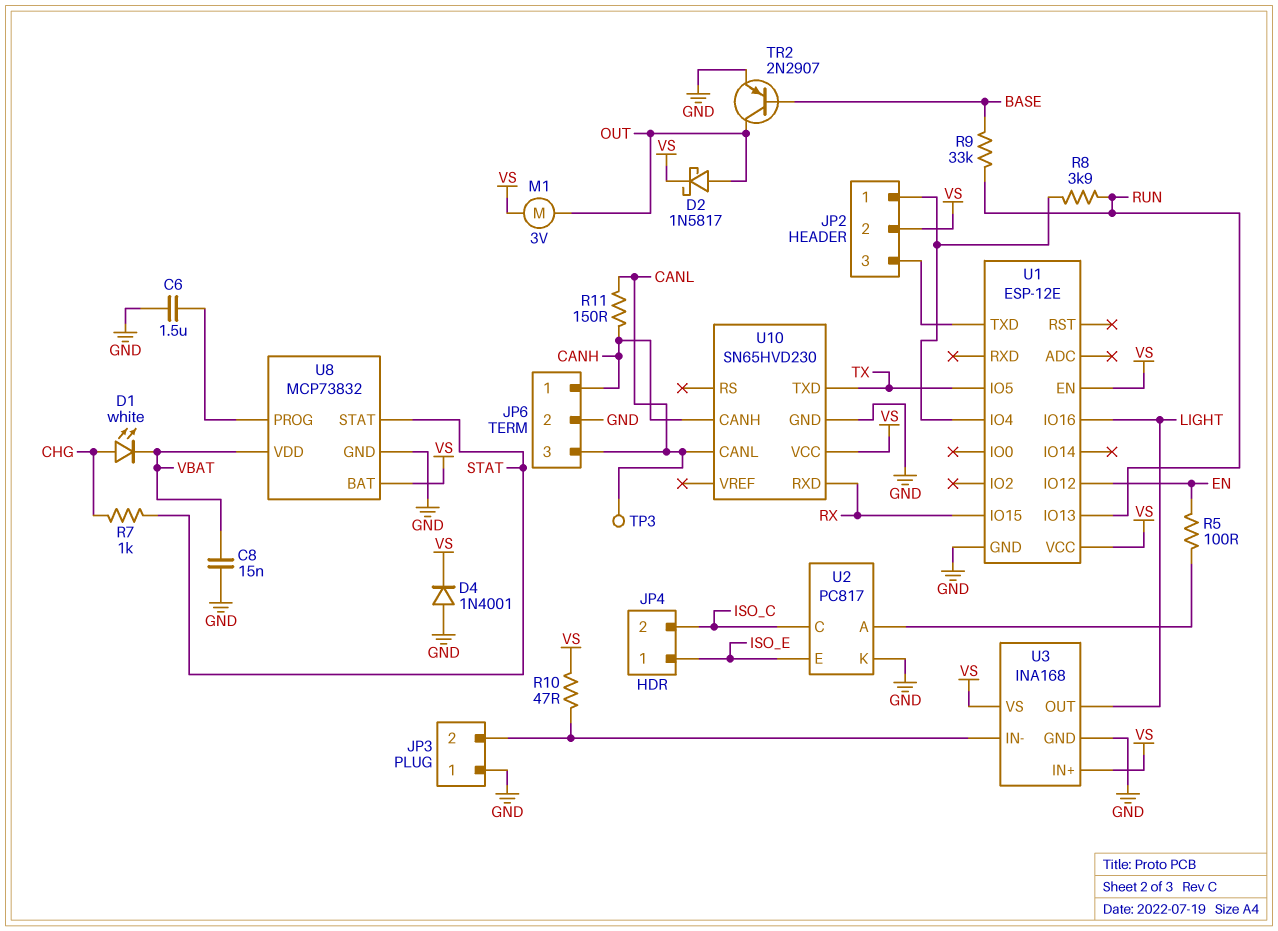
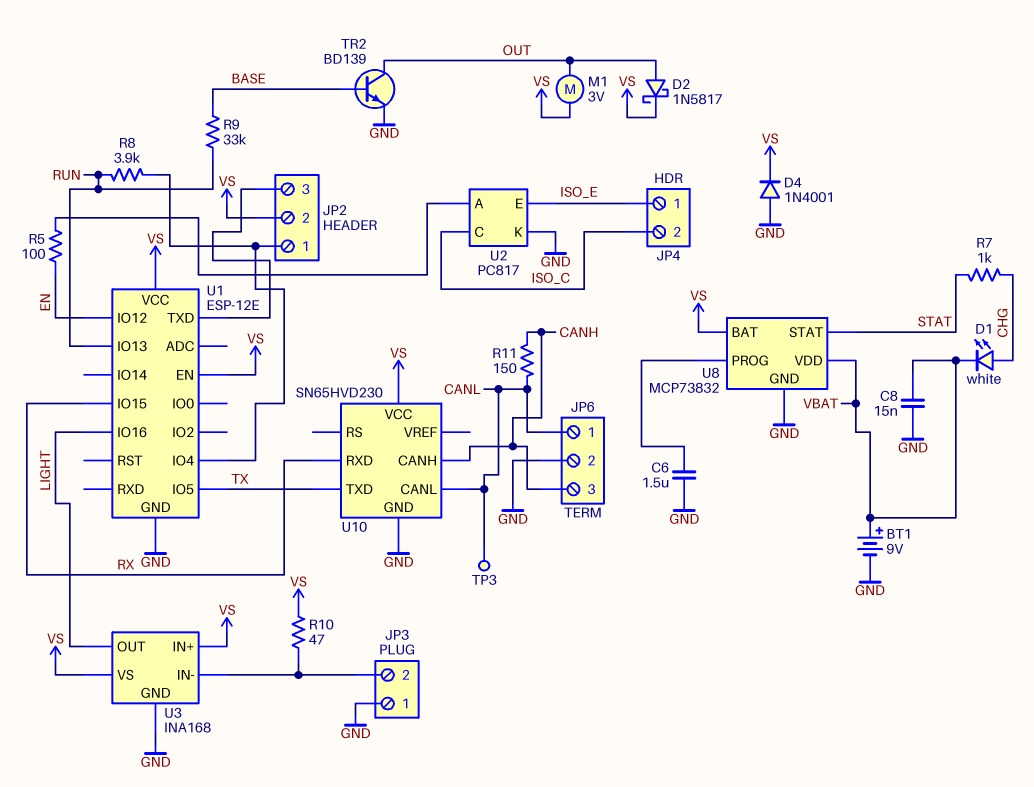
BT1: none -> 9V (plus VBAT, minus GND)
JP6 pin 1: CANH -> CANL
JP6 pin 3: CANL -> CANH
TR2: PNP 2N2907 (B BASE, C OUT, E GND) -> NPN BD139 (B BASE, C OUT, E GND)

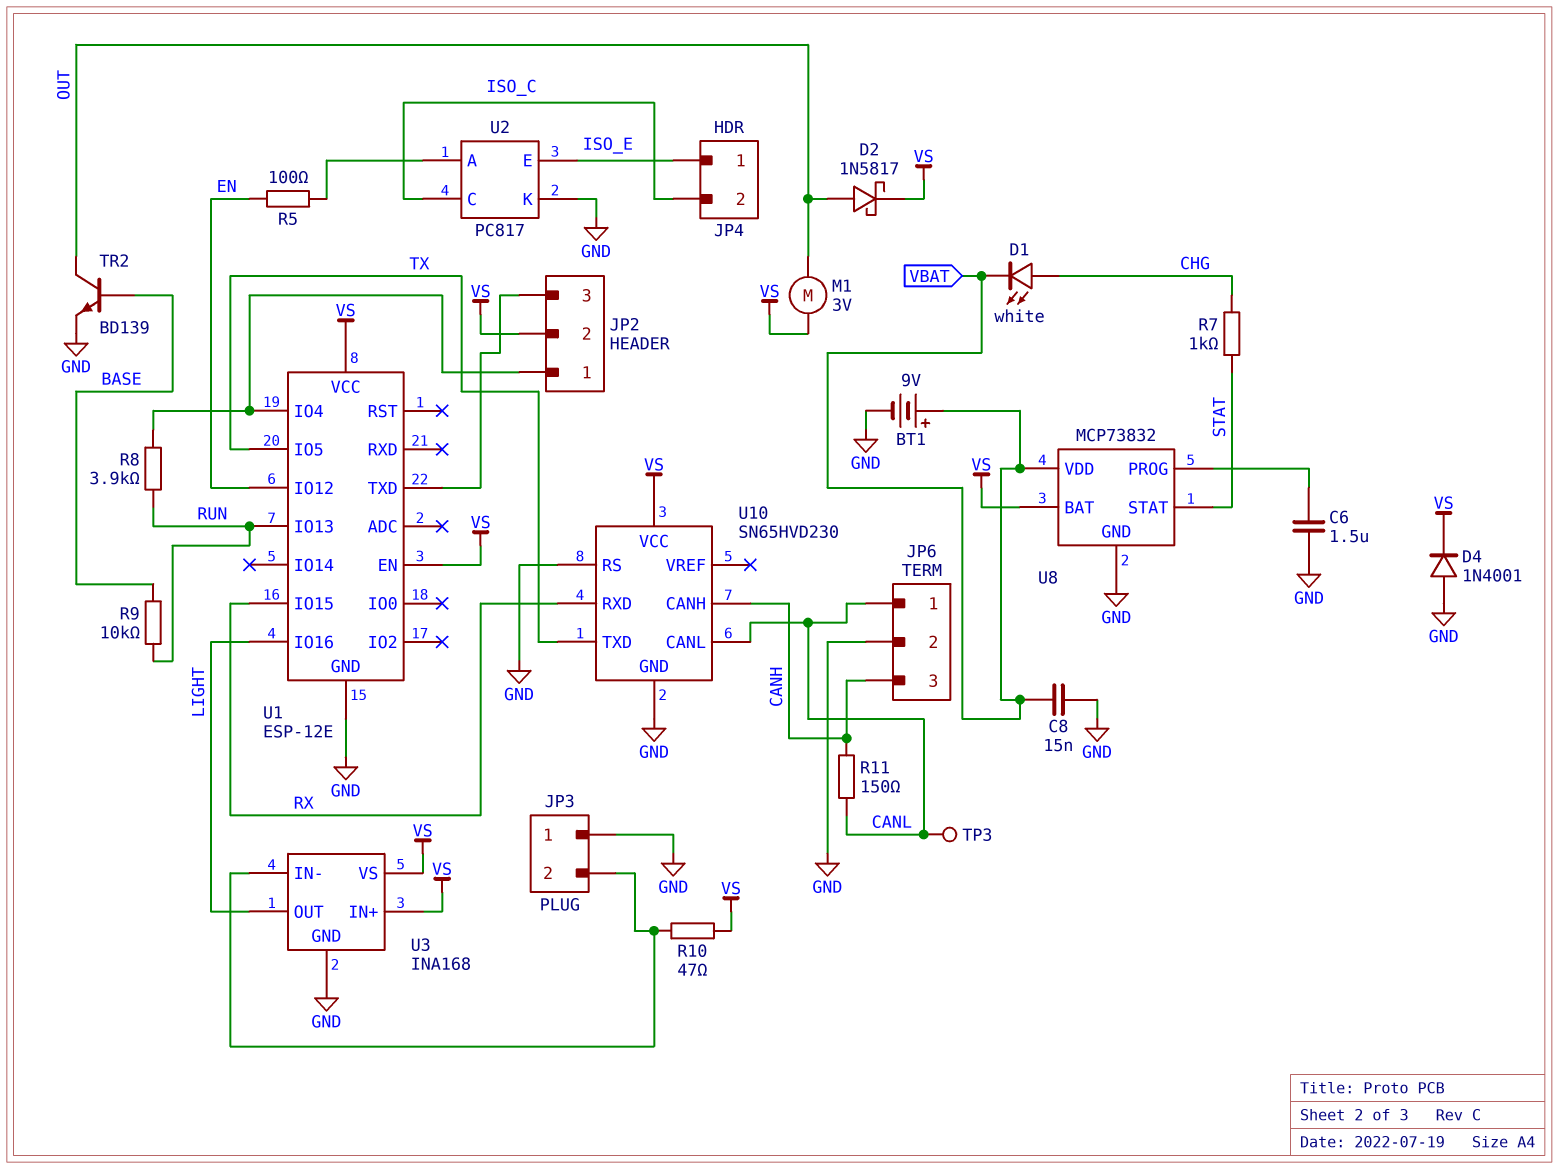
R9: 33k (BASE, RUN) -> 10k (BASE, RUN)
U10 pin RS: none -> GND

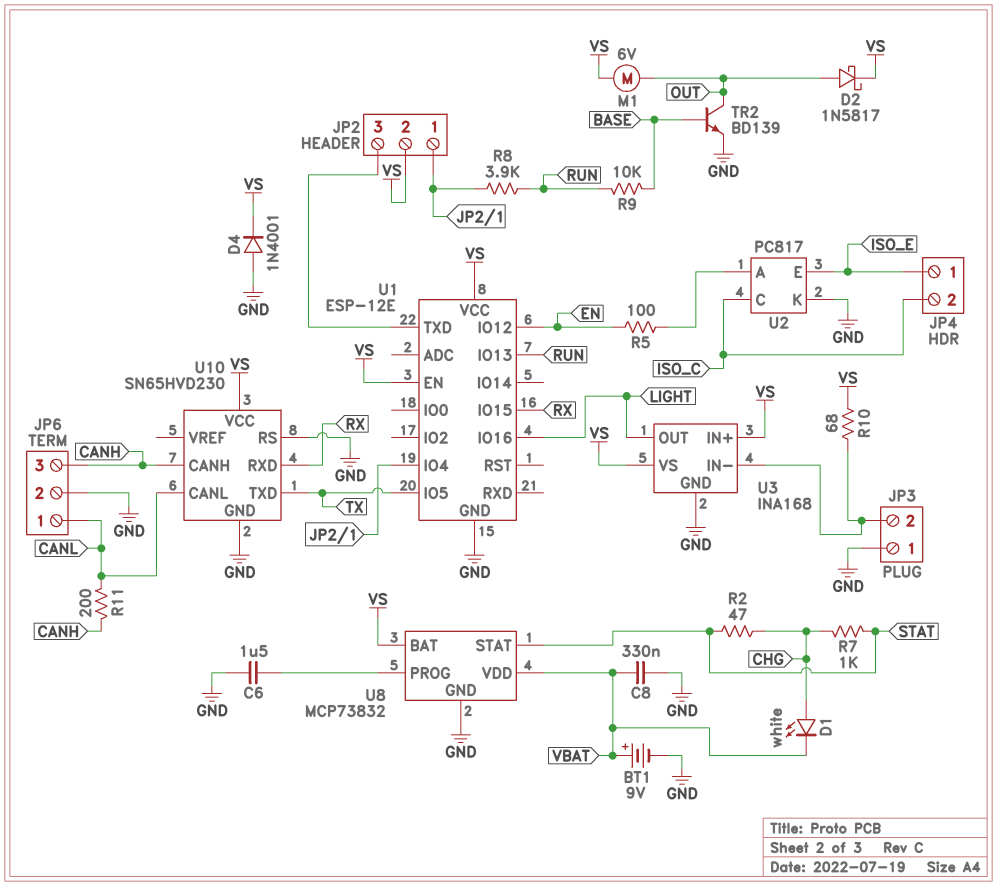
C8: 15nF (GND, VBAT) -> 330nF (GND, VBAT)
M1: motor 3V (OUT, VS) -> motor 6V (OUT, VS)
R2: none -> 47 (CHG, STAT)
R10: 47 (JP3/2, VS) -> 68 (JP3/2, VS)
R11: 150 (CANH, CANL) -> 200 (CANH, CANL)
TP3: test point (CANL) -> none

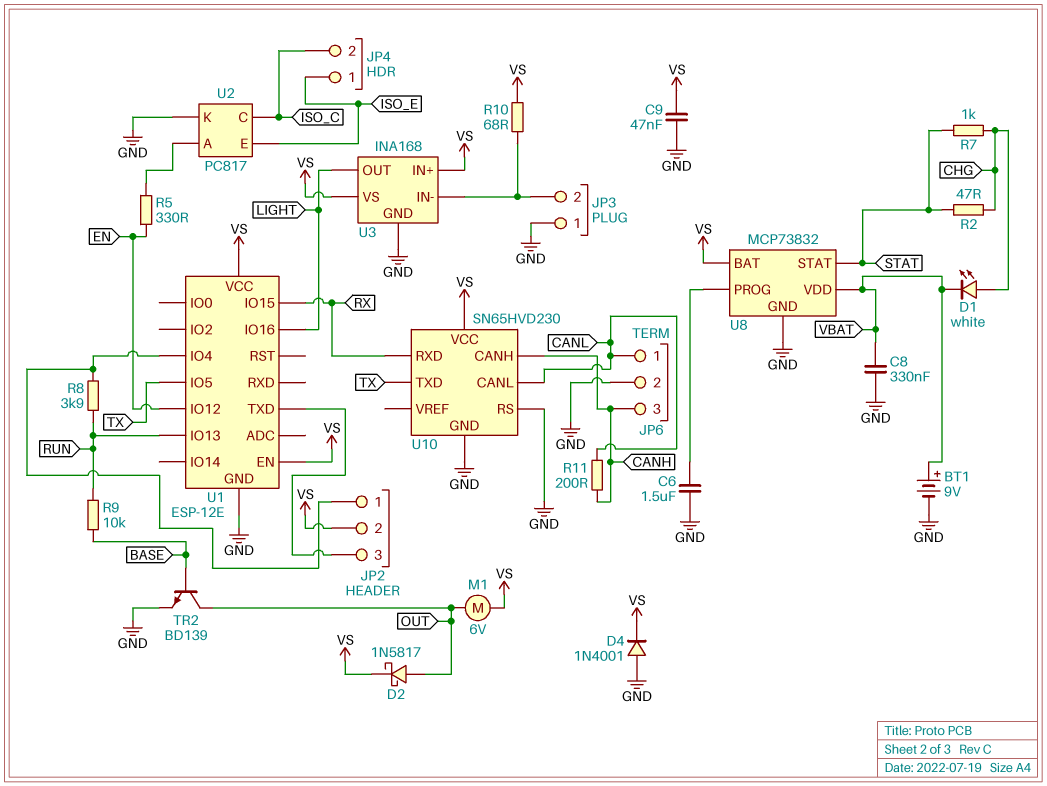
C9: none -> 47nF (GND, VS)
R5: 100 (EN, U2/A) -> 330 (EN, U2/A)

